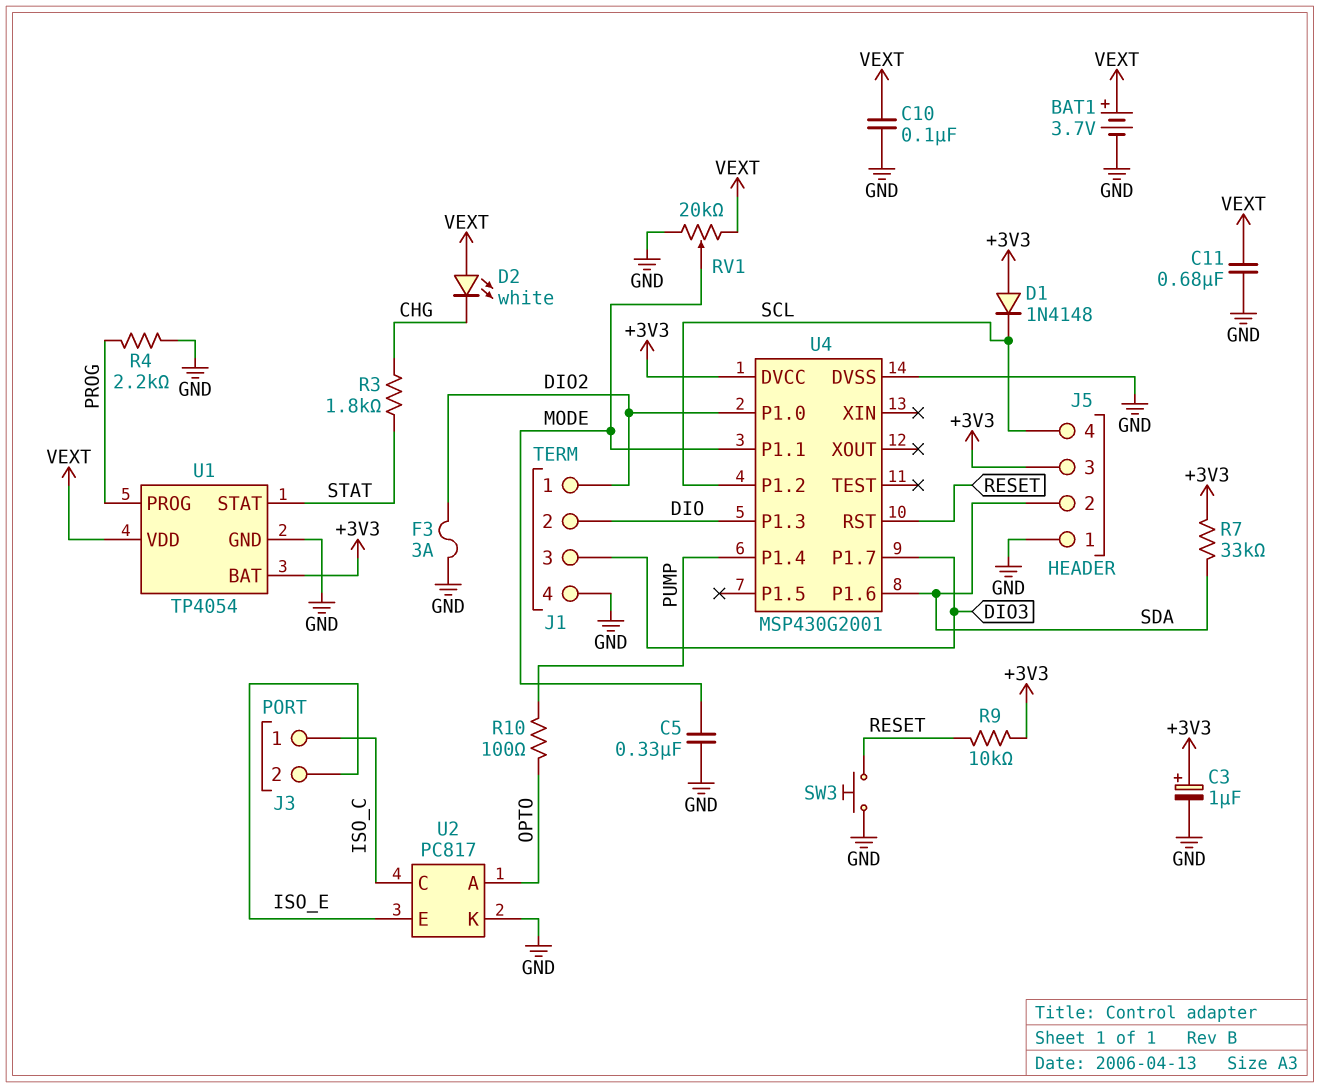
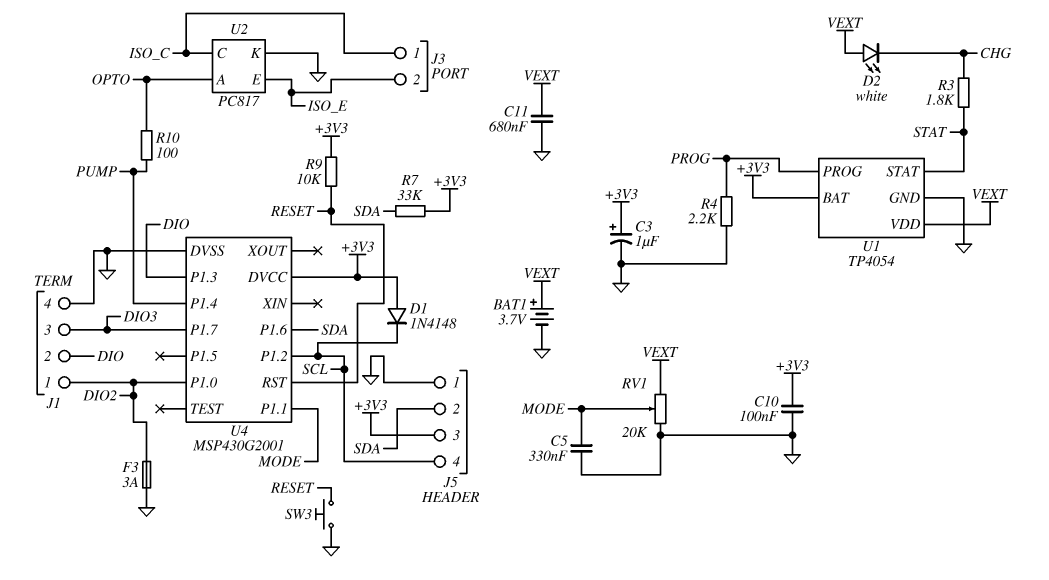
C10: 100nF (GND, VEXT) -> 100nF (+3V3, GND)

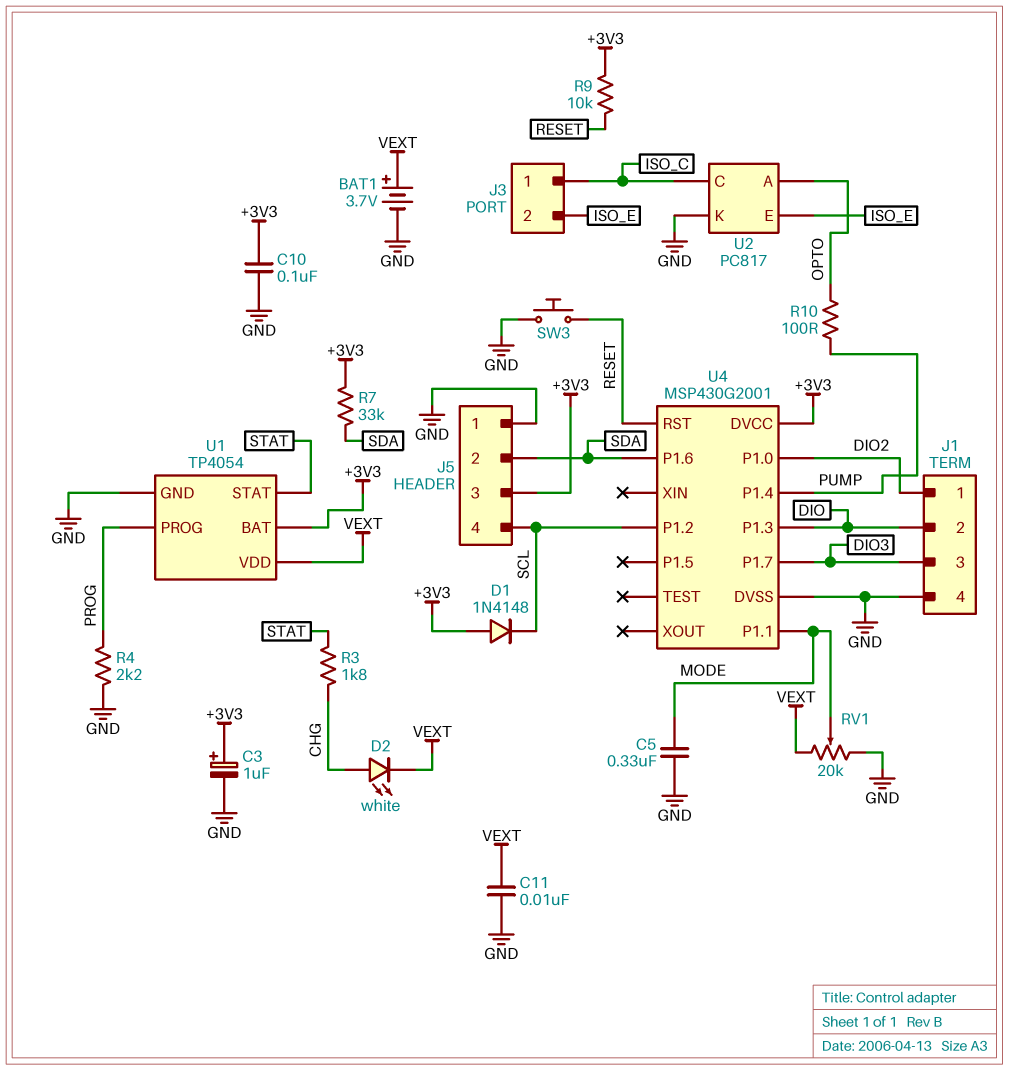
C11: 680nF (GND, VEXT) -> 10nF (GND, VEXT)
D2: LED white (A VEXT, K CHG) -> LED white (A CHG, K VEXT)
F3: 3A (DIO2, GND) -> none

